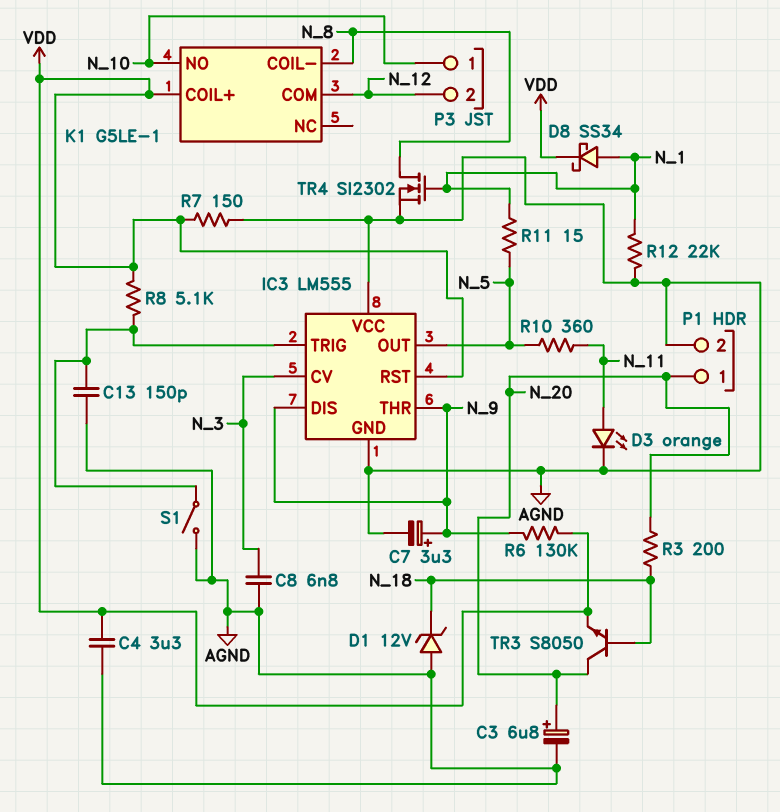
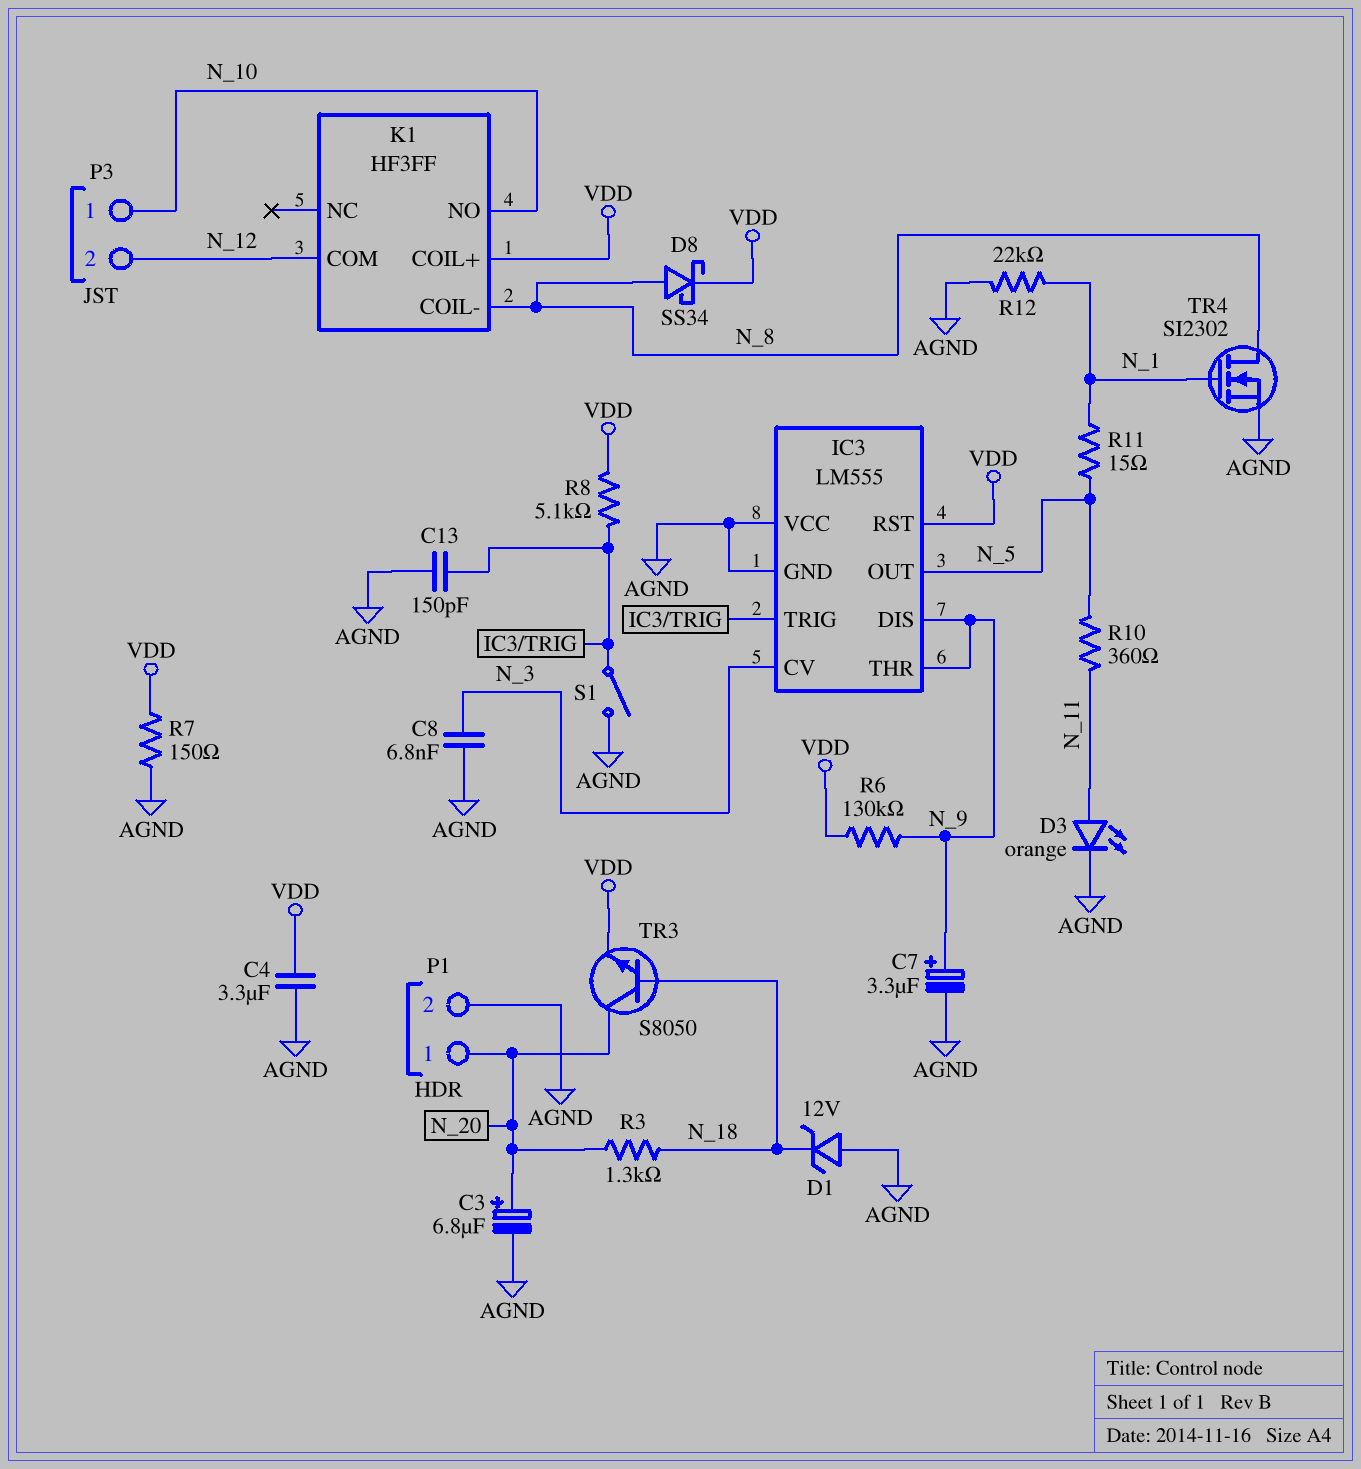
D8: schottky SS34 (A N_1, K VDD) -> schottky SS34 (A N_8, K VDD)
K1: G5LE-1 -> HF3FF
R3: 200 (N_18, N_20) -> 1.3k (N_18, N_20)

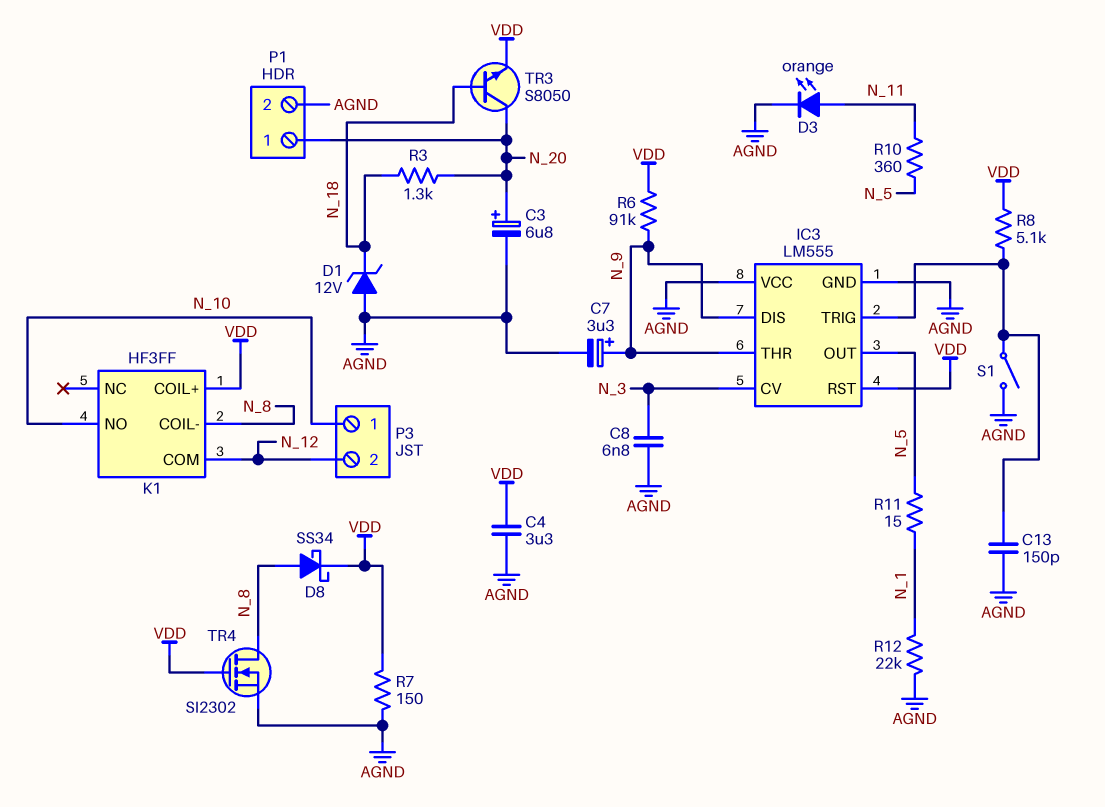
R6: 130k (N_9, VDD) -> 91k (N_9, VDD)
TR4: NMOS SI2302 (G N_1, D N_8, S AGND) -> NMOS SI2302 (G VDD, D N_8, S AGND)

